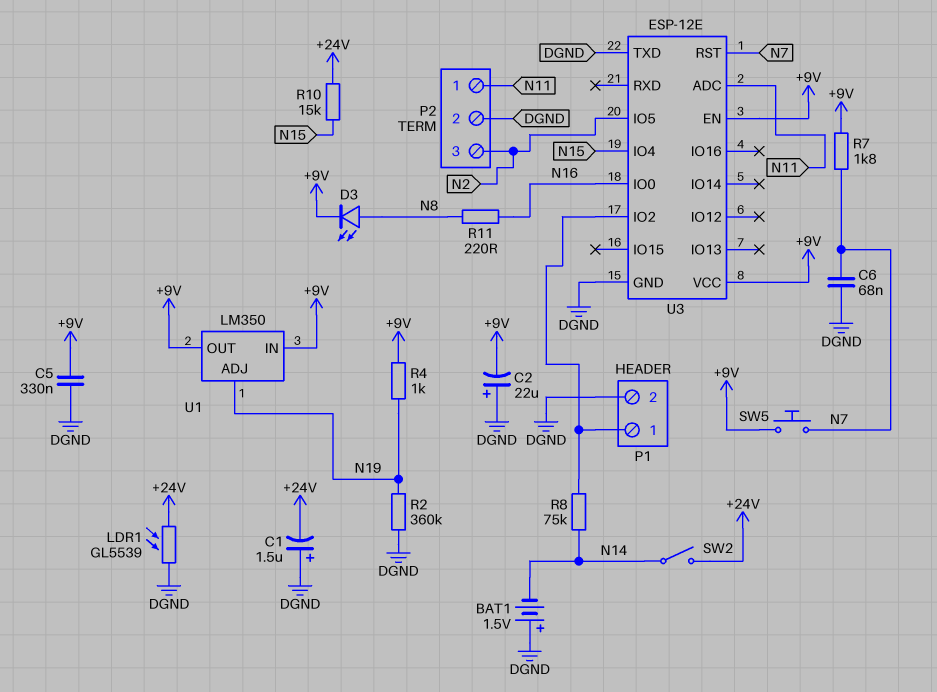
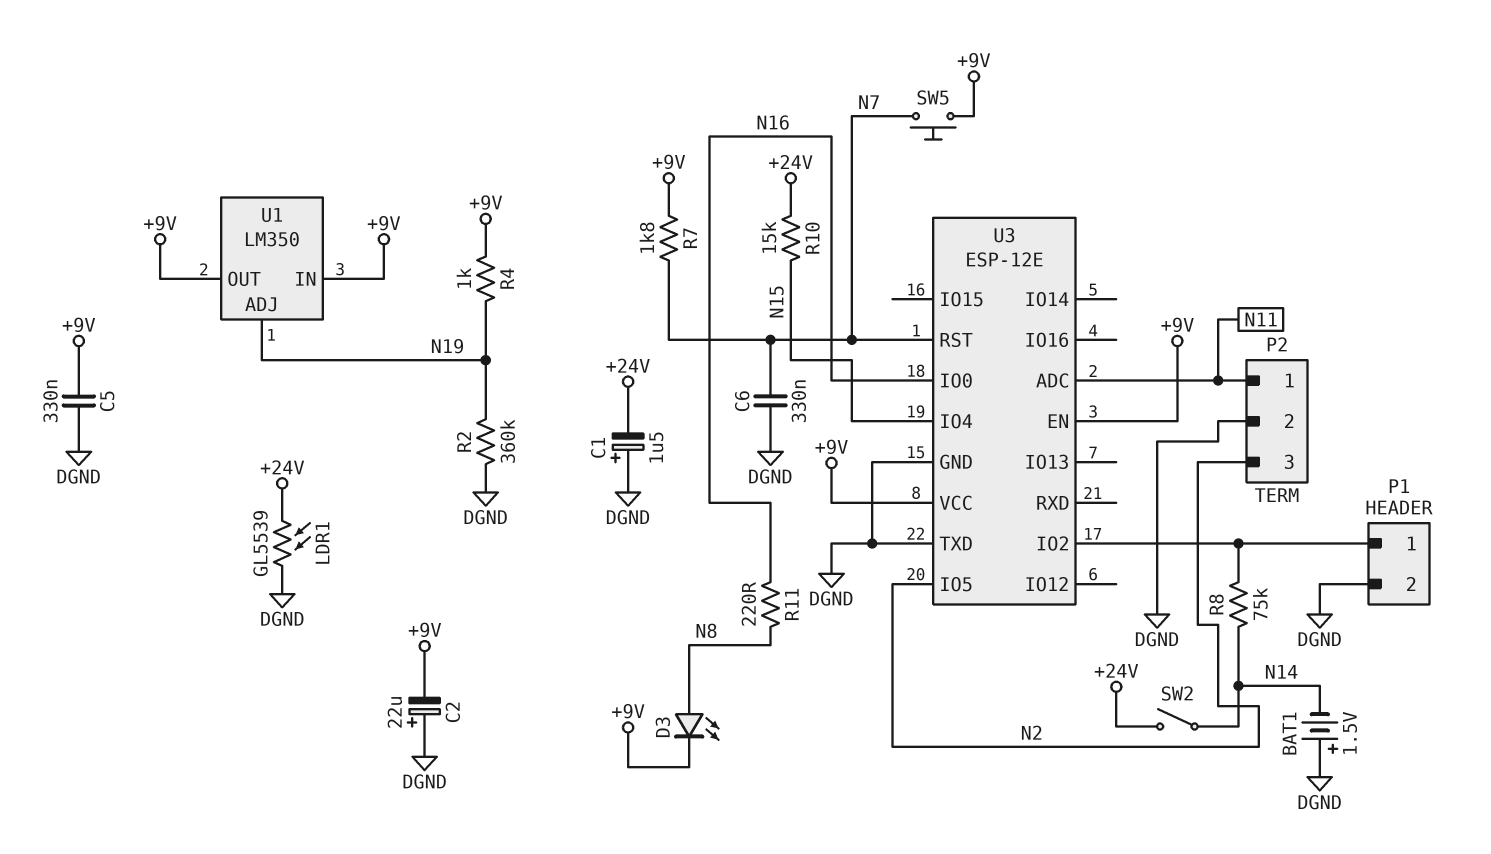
C6: 68nF (DGND, N7) -> 330nF (DGND, N7)

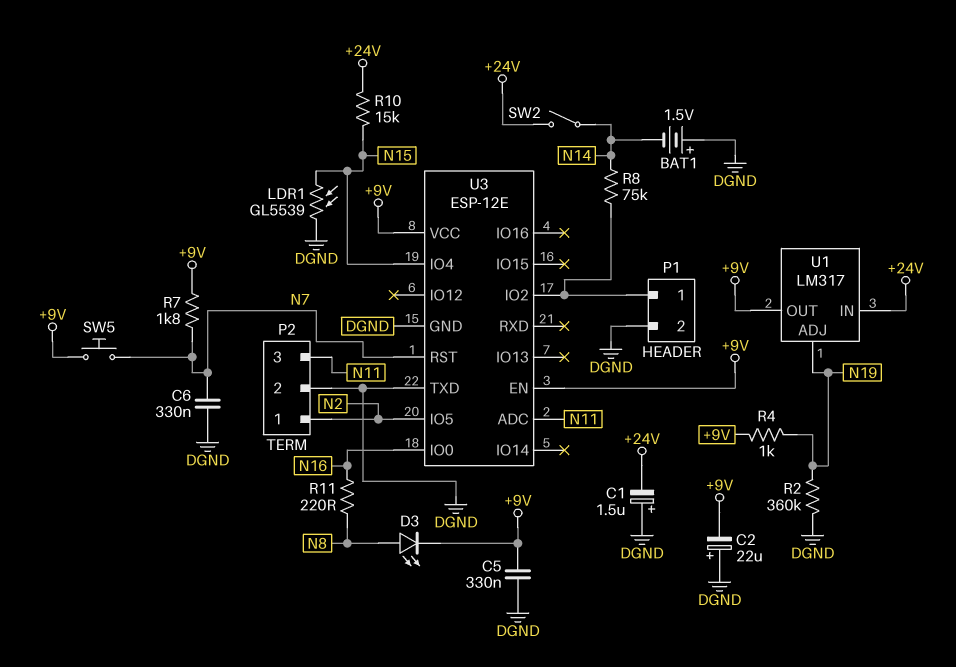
LDR1: GL5539 (+24V, DGND) -> GL5539 (DGND, N15)
P2 pin 1: N11 -> N2
P2 pin 3: N2 -> N11
U1: LM350 -> LM317
U1 pin IN: +9V -> +24V

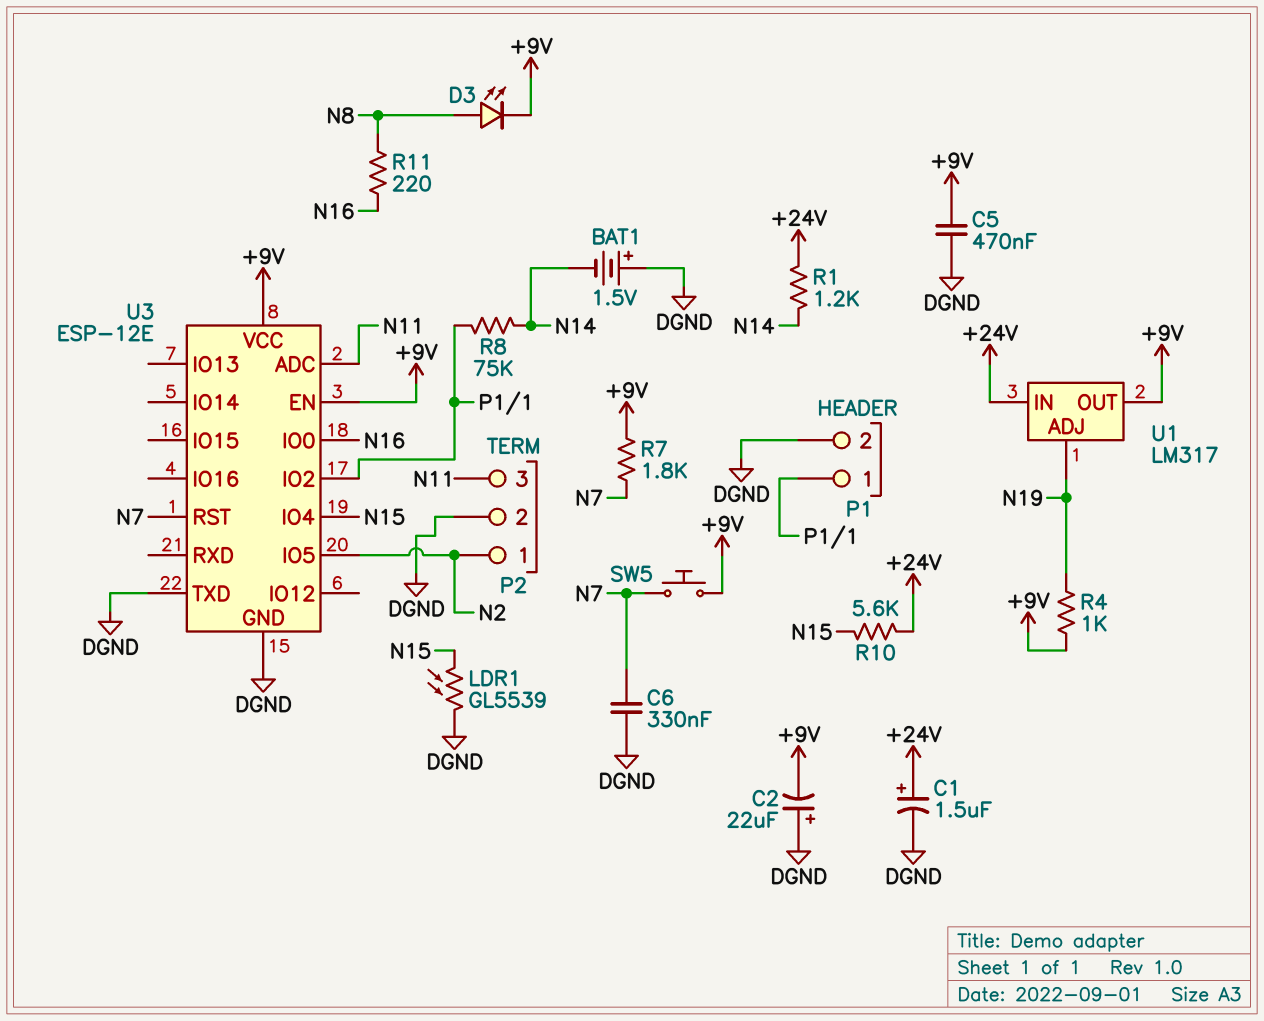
C1: 1.5uF (plus DGND, minus +24V) -> 1.5uF (plus +24V, minus DGND)
C5: 330nF (+9V, DGND) -> 470nF (+9V, DGND)
R1: none -> 1.2k (+24V, N14)
R2: 360k (DGND, N19) -> none
R10: 15k (+24V, N15) -> 5.6k (+24V, N15)
SW2: switch (+24V, N14) -> none

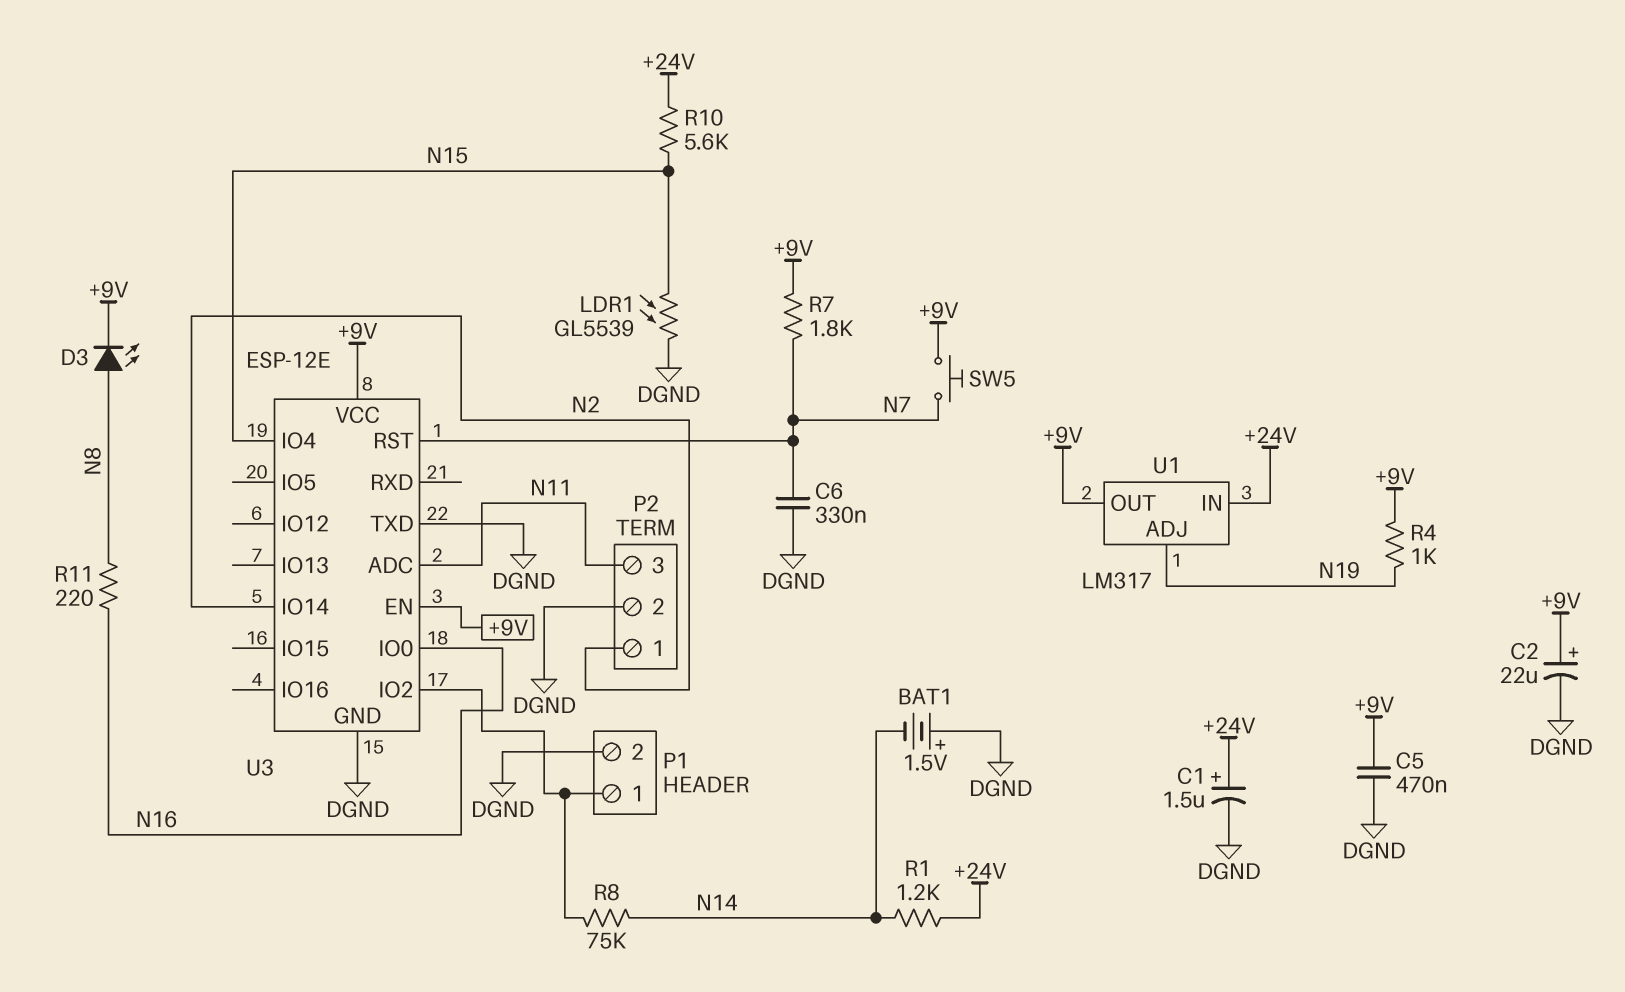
C2: 22uF (plus DGND, minus +9V) -> 22uF (plus +9V, minus DGND)
U3 pin IO5: N2 -> none
U3 pin IO14: none -> N2

